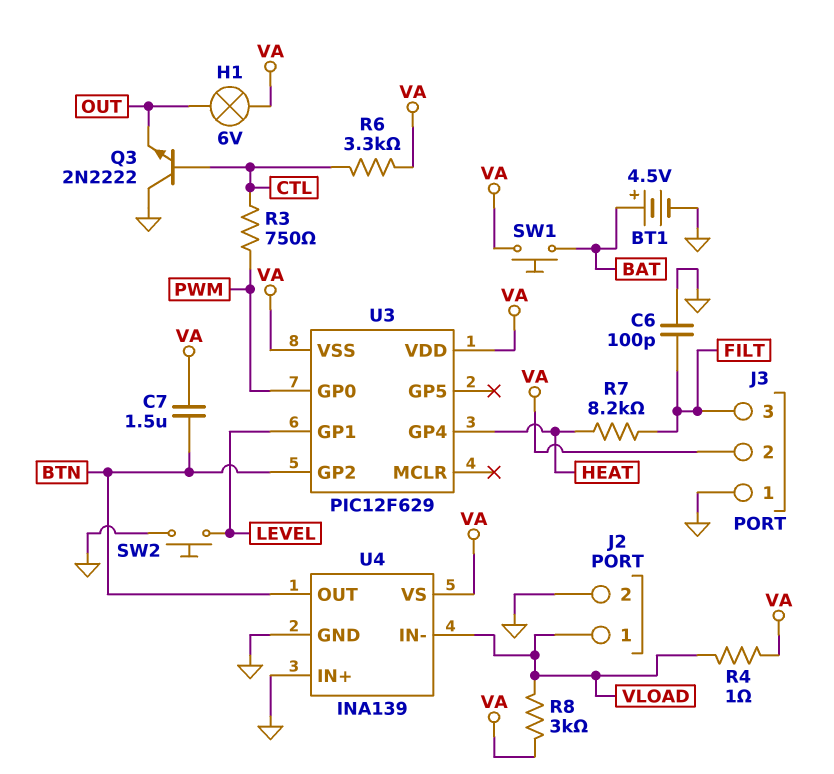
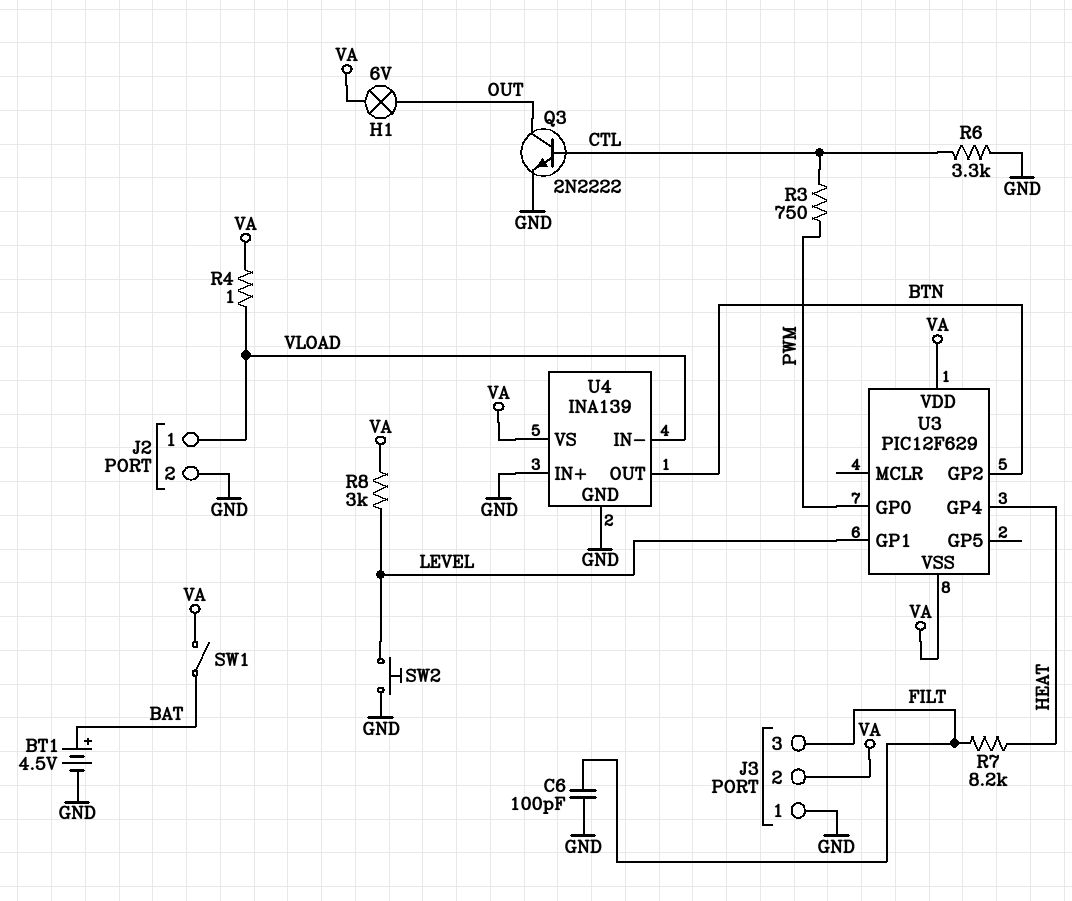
C7: 1.5uF (BTN, VA) -> none
Q3: NPN 2N2222 (B CTL, C GND, E OUT) -> NPN 2N2222 (B CTL, C OUT, E GND)
R6: 3.3k (CTL, VA) -> 3.3k (CTL, GND)
R8: 3k (VA, VLOAD) -> 3k (LEVEL, VA)
SW1: button (BAT, VA) -> switch (BAT, VA)

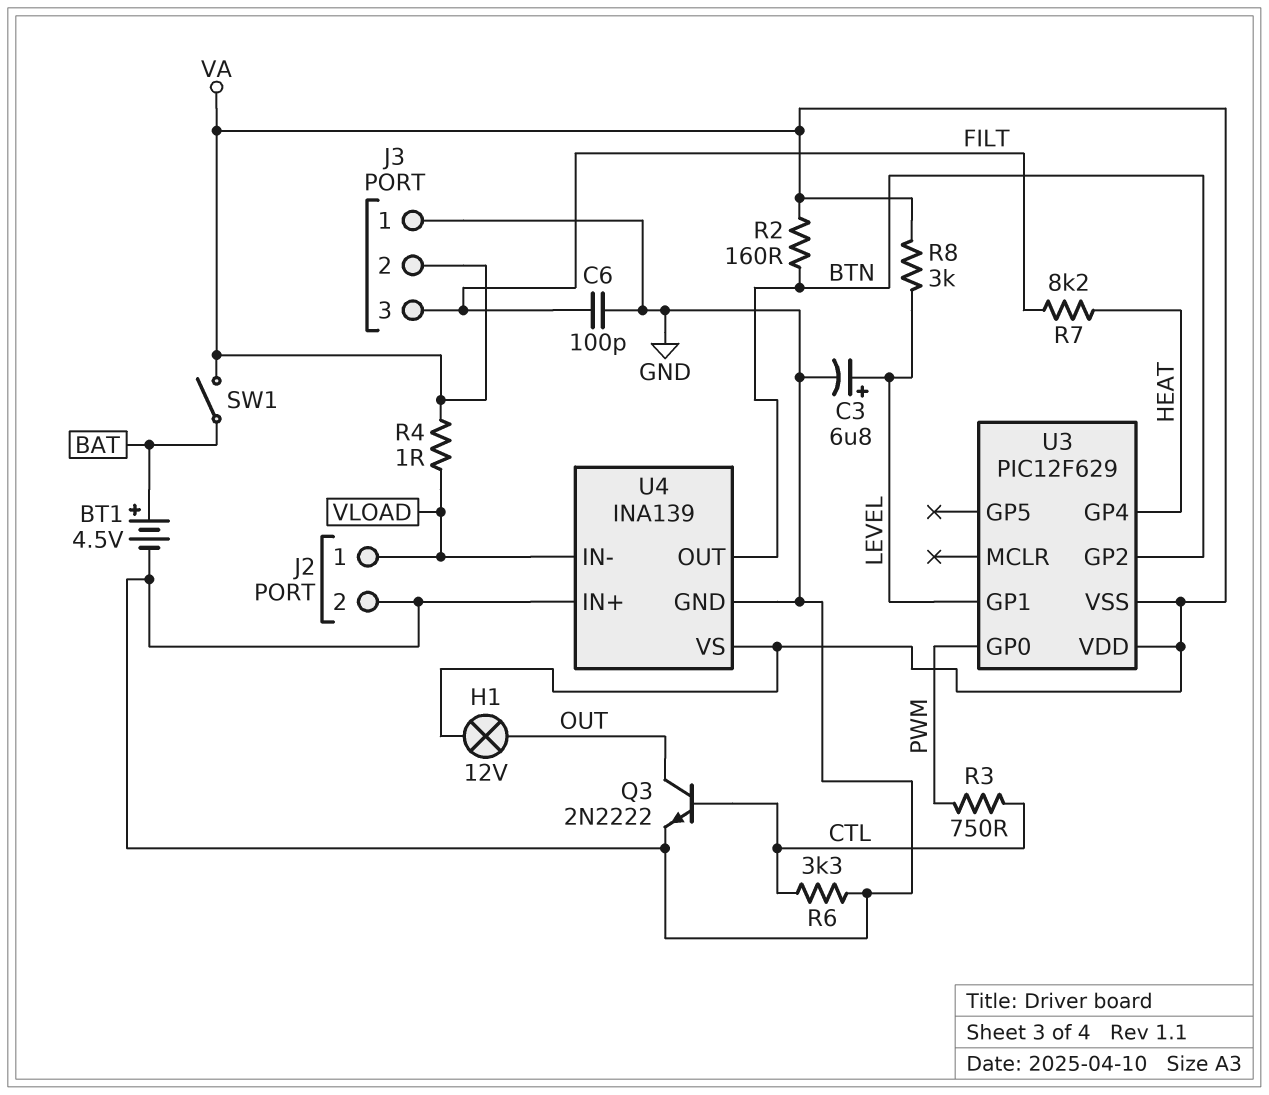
C3: none -> 6.8uF (plus LEVEL, minus GND)
H1: lamp 6V (OUT, VA) -> lamp 12V (OUT, VA)
R2: none -> 160 (BTN, VA)
SW2: button (GND, LEVEL) -> none

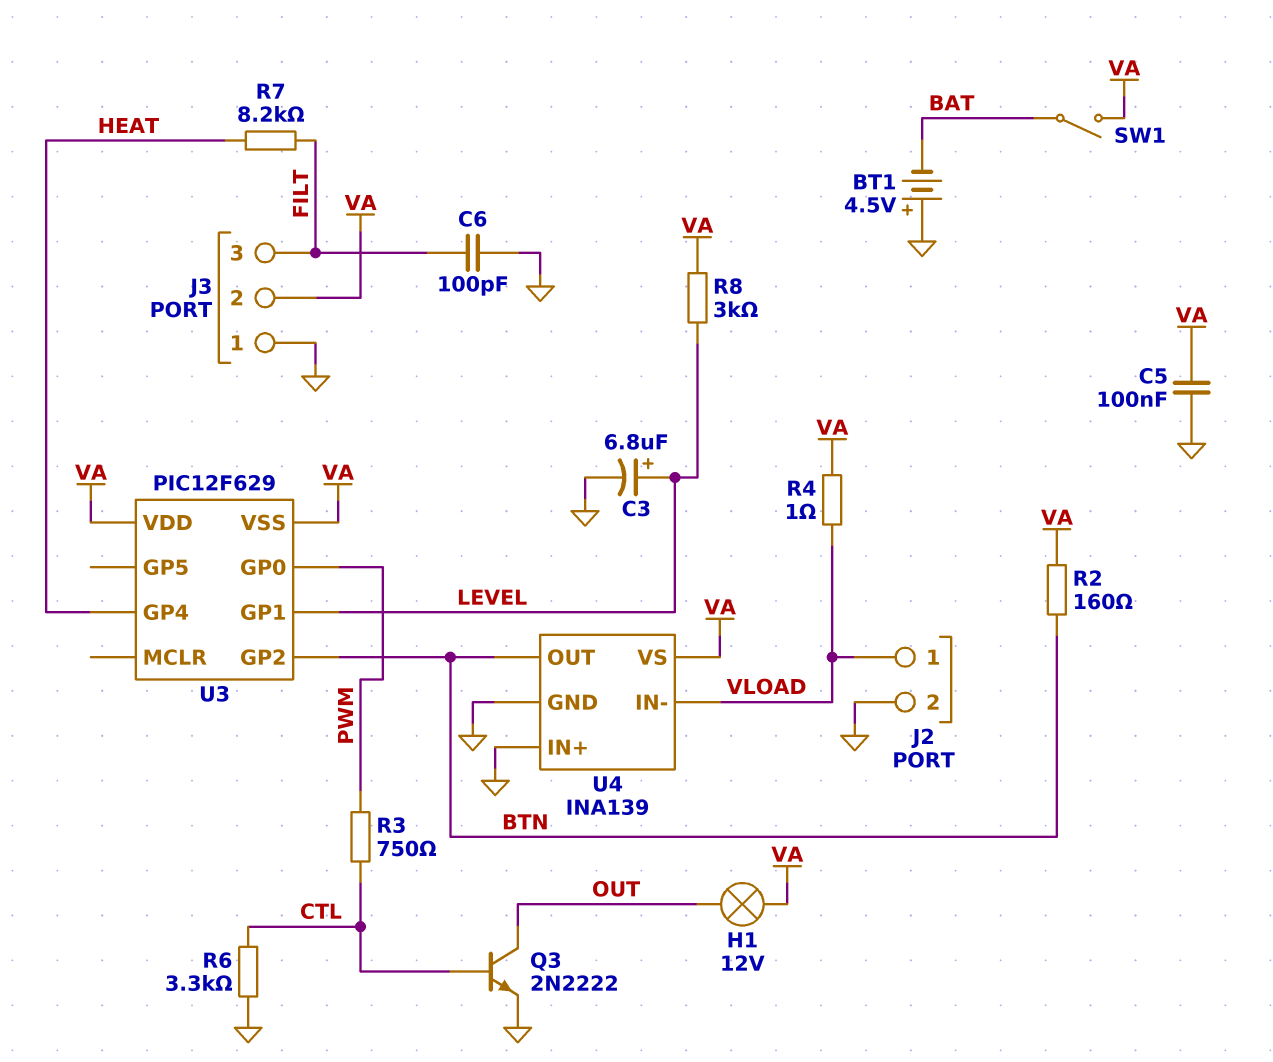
BT1: 4.5V (plus BAT, minus GND) -> 4.5V (plus GND, minus BAT)
C5: none -> 100nF (GND, VA)

